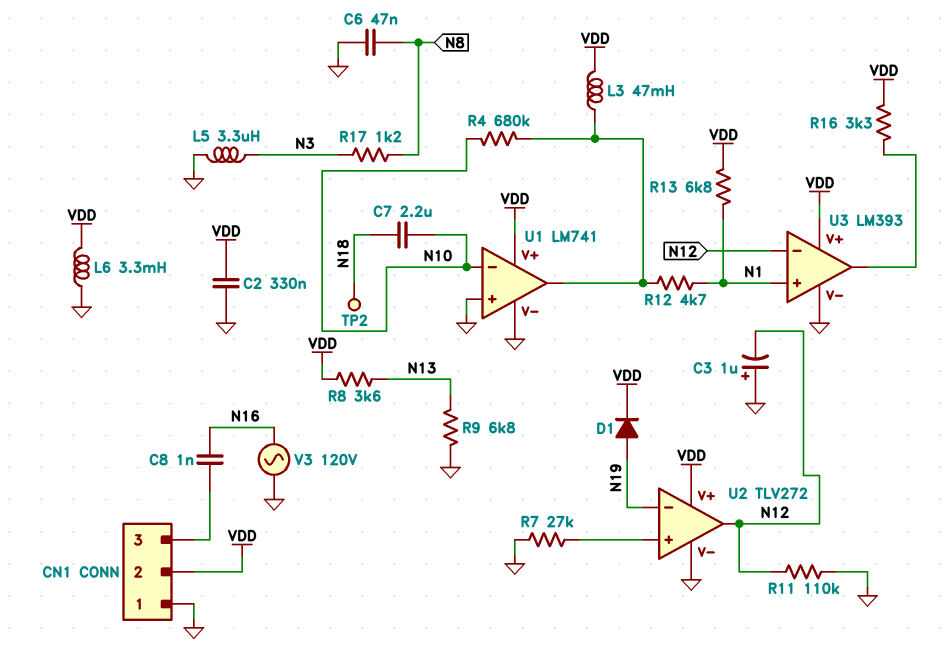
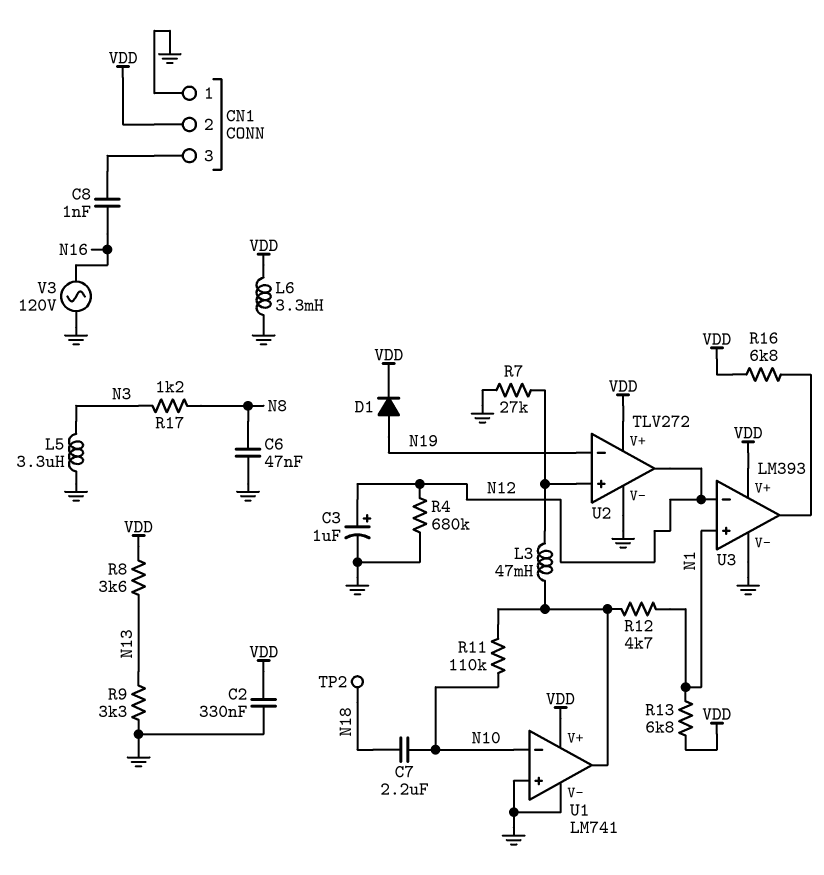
C3: 1uF (plus GND, minus N12) -> 1uF (plus N12, minus GND)
L3: 47mH (U1/out, VDD) -> 47mH (U1/out, U2/in+)
R4: 680k (N10, U1/out) -> 680k (GND, N12)
R9: 6.8k (GND, N13) -> 3.3k (GND, N13)
R11: 110k (GND, N12) -> 110k (N10, U1/out)
R16: 3.3k (U3/out, VDD) -> 6.8k (U3/out, VDD)

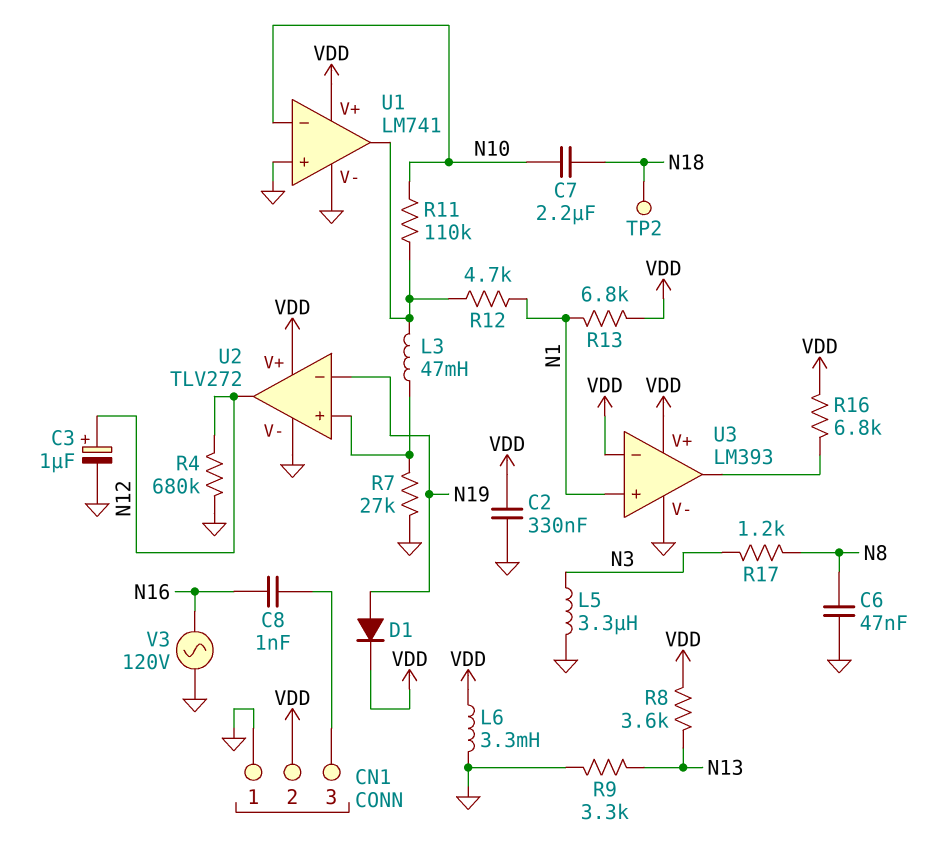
U3 pin in-: N12 -> VDD

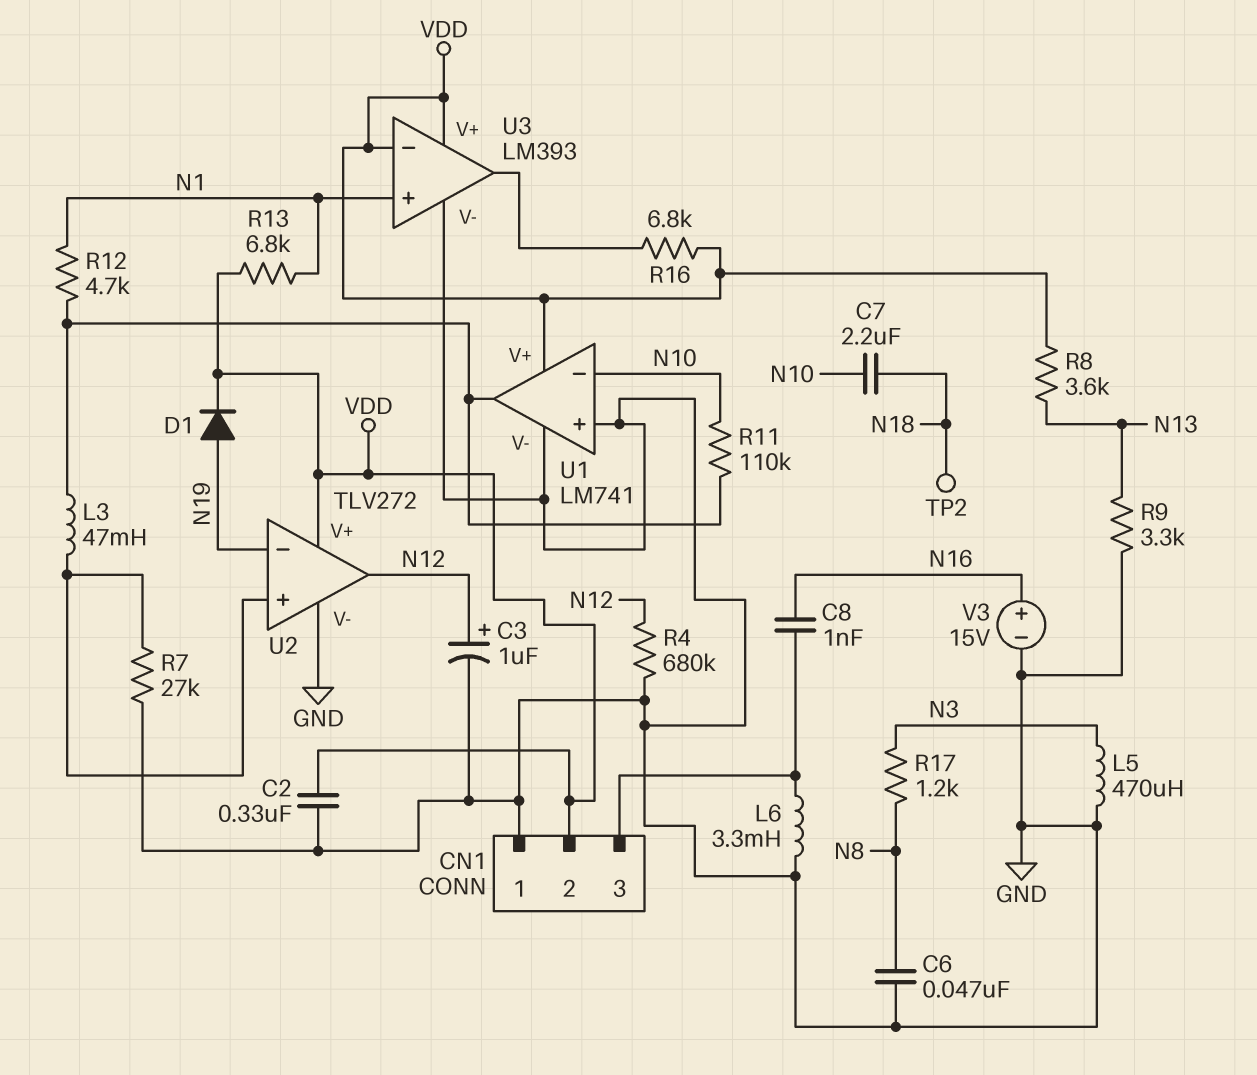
L5: 3.3uH (GND, N3) -> 470uH (GND, N3)
L6: 3.3mH (GND, VDD) -> 3.3mH (CN1/3, GND)
V3: AC 120V (GND, N16) -> 15V (plus N16, minus GND)

